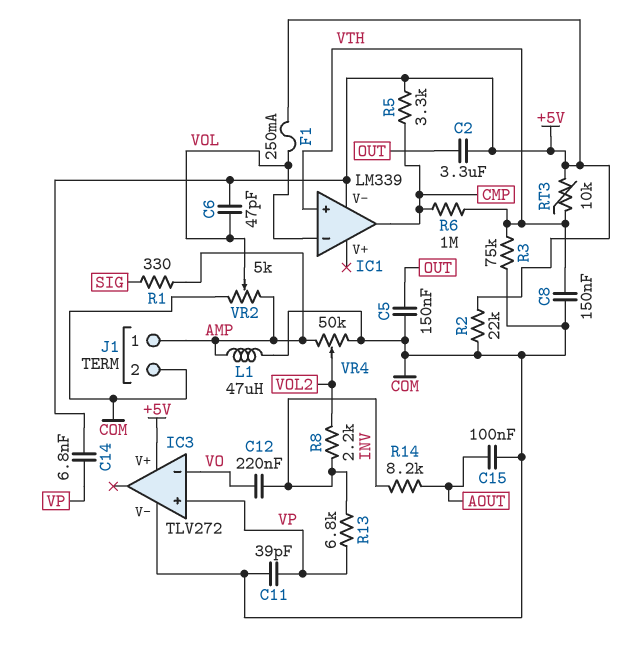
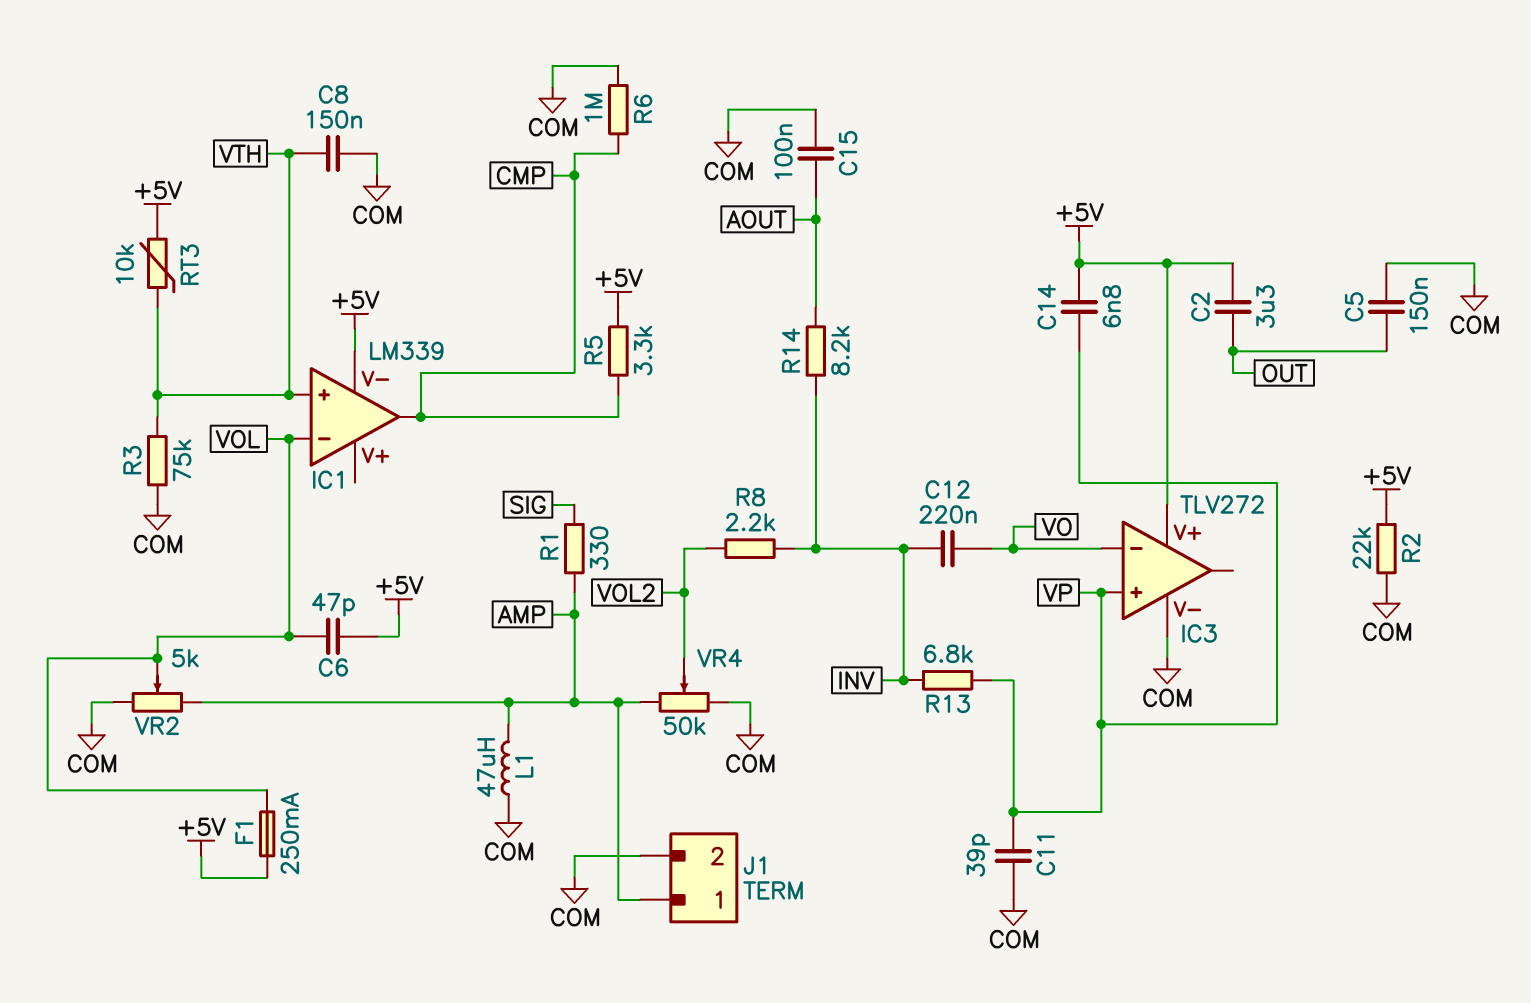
R6: 1M (CMP, VTH) -> 1M (CMP, COM)

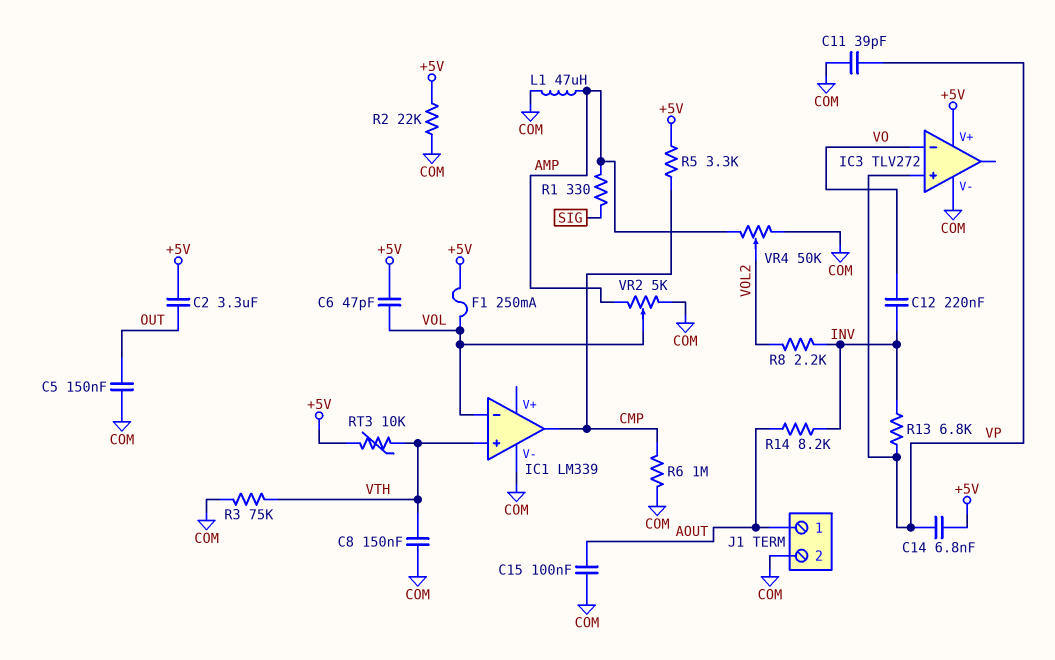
IC1 pin V-: +5V -> COM
J1 pin 1: AMP -> AOUT

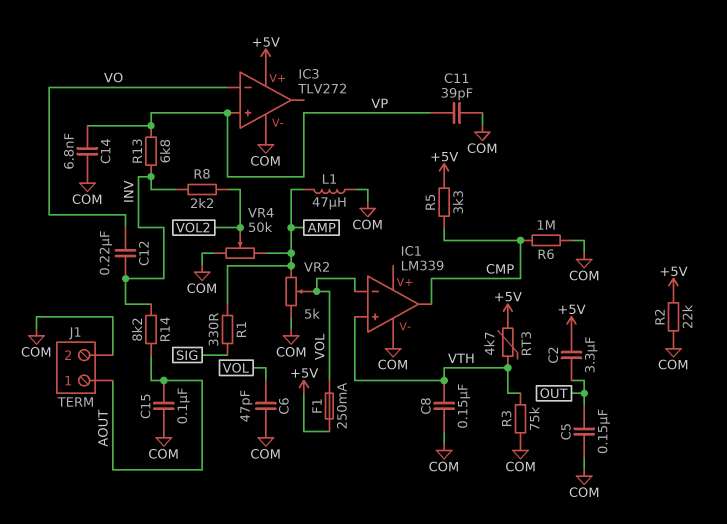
C6: 47pF (+5V, VOL) -> 47pF (COM, VOL)
C14: 6.8nF (+5V, VP) -> 6.8nF (COM, VP)
RT3: 10k (+5V, VTH) -> 4.7k (+5V, VTH)

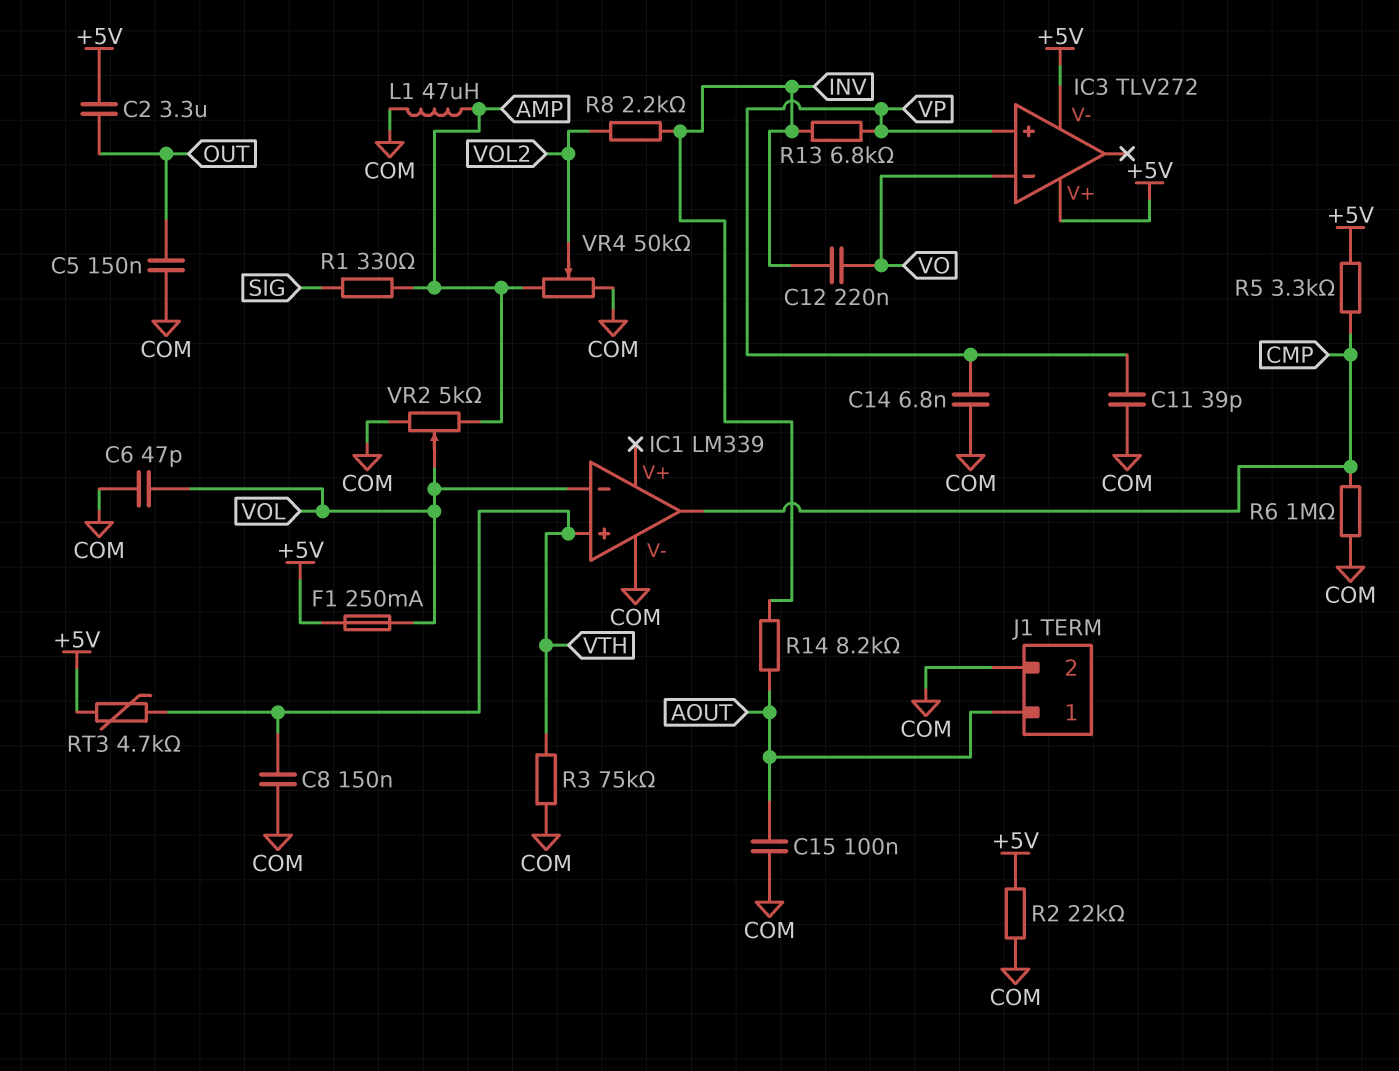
IC3 pin V-: COM -> +5V

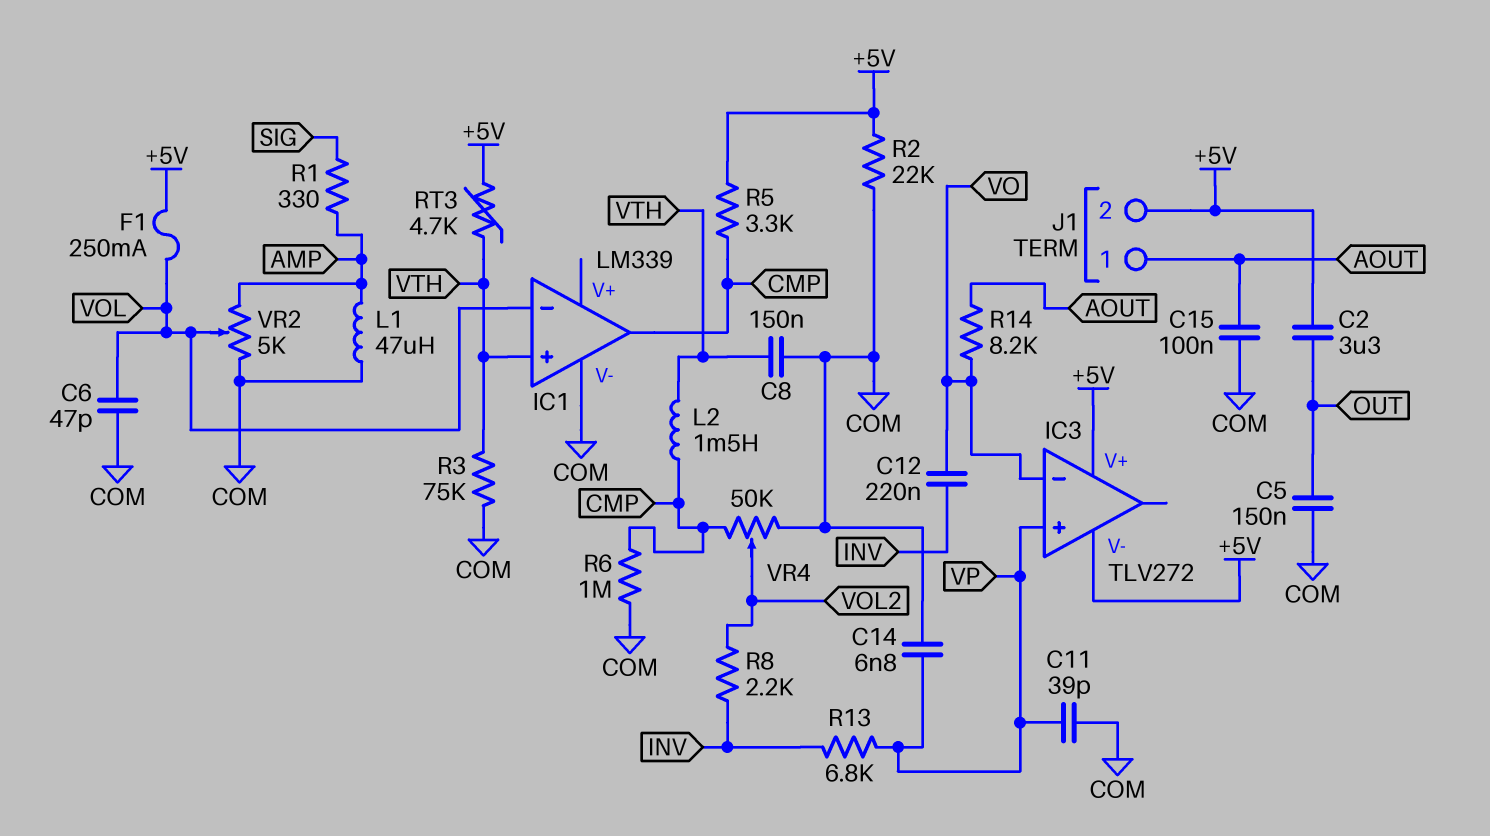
J1 pin 2: COM -> +5V
L2: none -> 1.5mH (CMP, VTH)
R14: 8.2k (AOUT, INV) -> 8.2k (AOUT, VO)
VR4: 50k (AMP, COM, wiper VOL2) -> 50k (CMP, COM, wiper VOL2)

